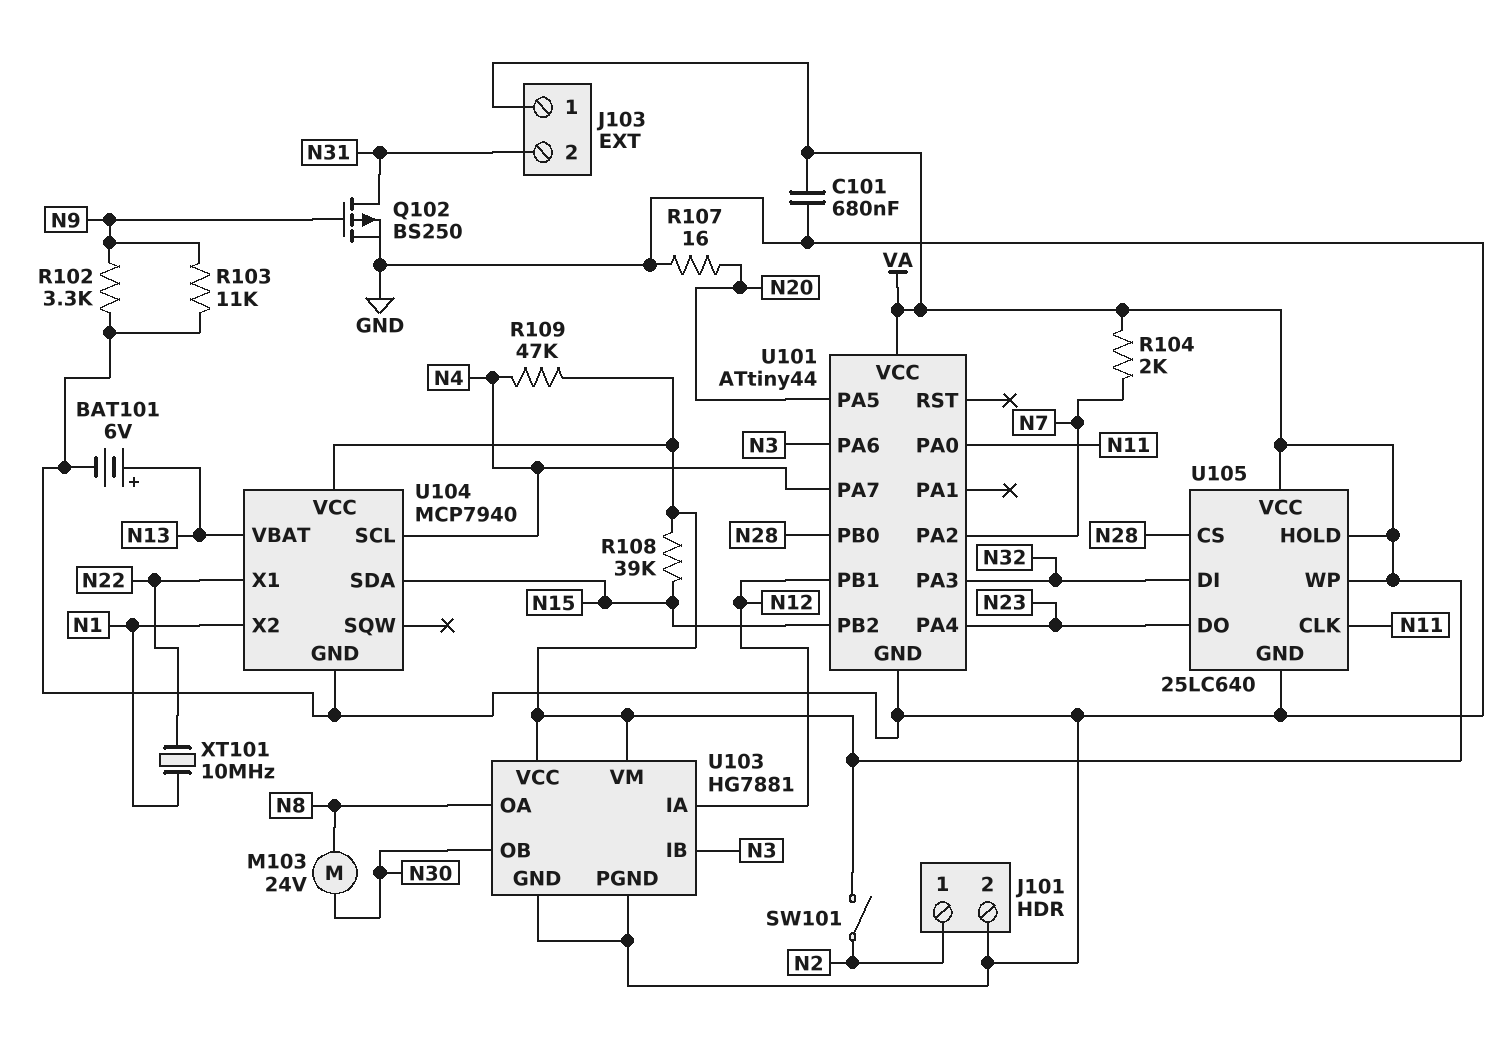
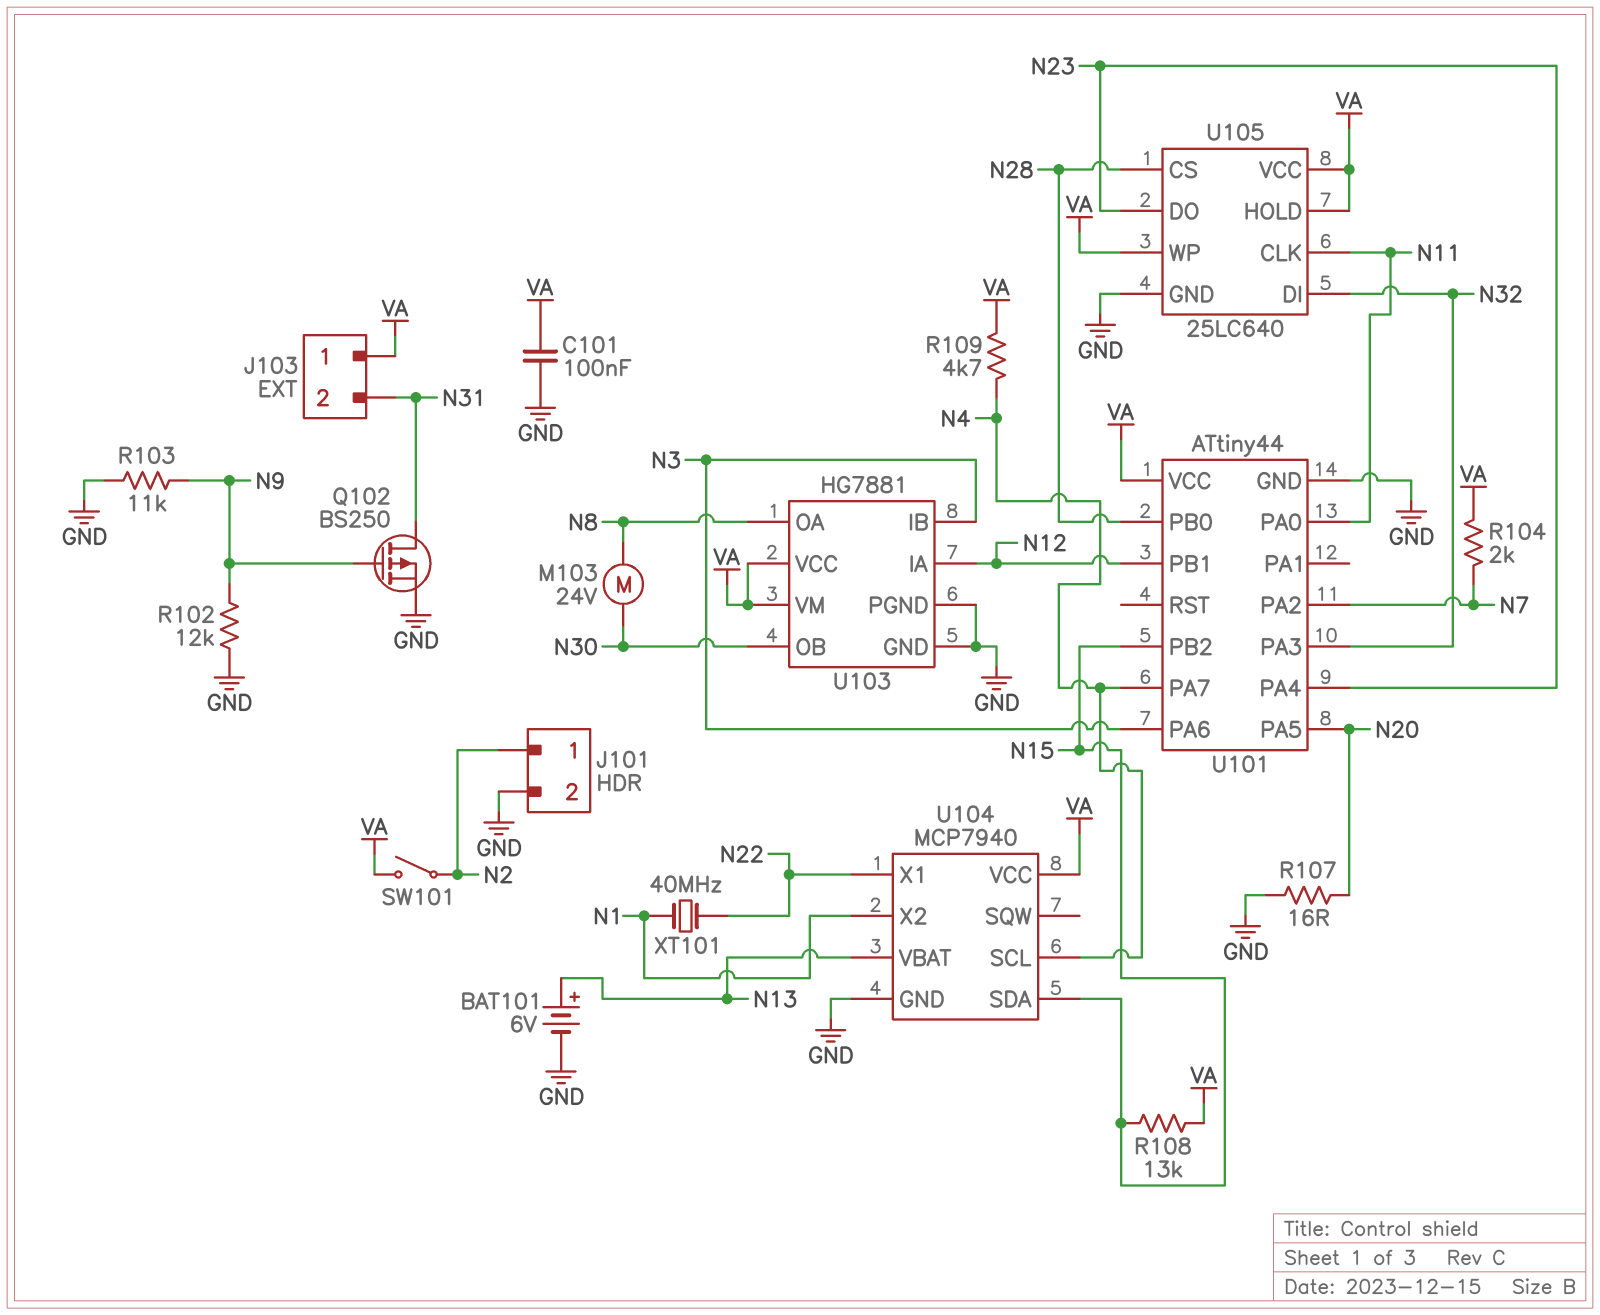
C101: 680nF (GND, VA) -> 100nF (GND, VA)
R102: 3.3k (GND, N9) -> 12k (GND, N9)
R108: 39k (N15, VA) -> 13k (N15, VA)
R109: 47k (N4, VA) -> 4.7k (N4, VA)
XT101: 10MHz (N1, N22) -> 40MHz (N1, N22)

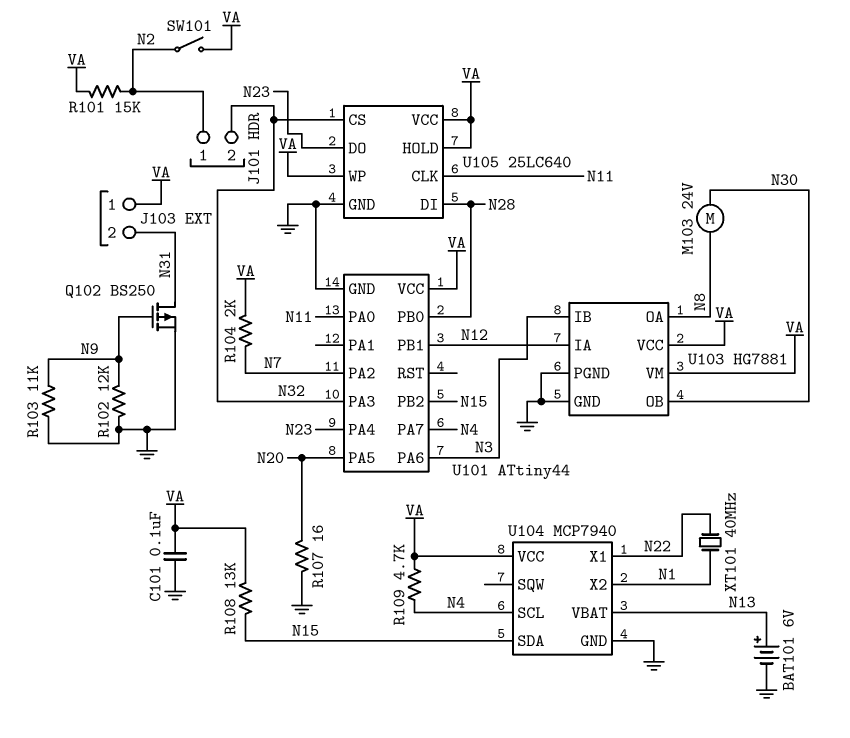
J101 pin 2: GND -> N32
R101: none -> 15k (N2, VA)
U105 pin CS: N28 -> N32
U105 pin DI: N32 -> N28

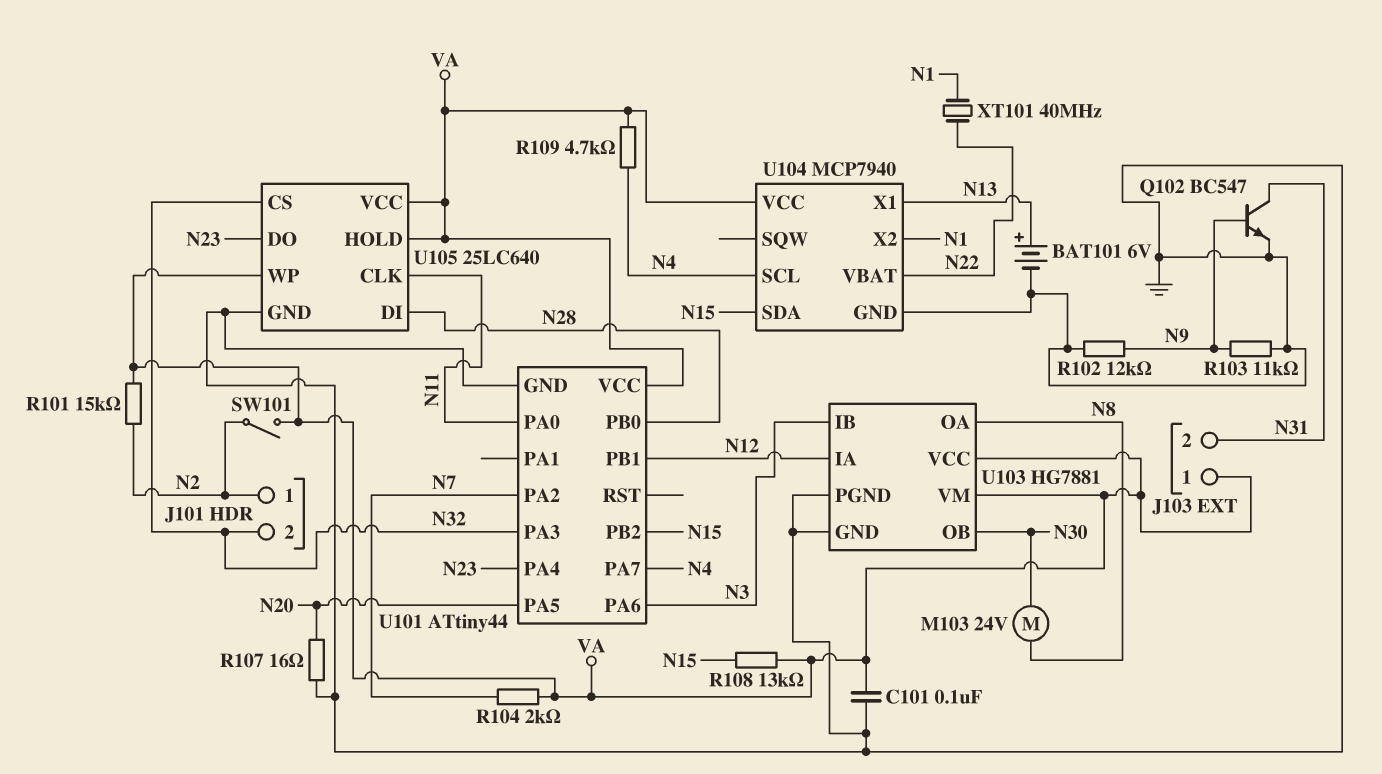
Q102: PMOS BS250 (G N9, D N31, S GND) -> NPN BC547 (B N9, C N31, E GND)
U104 pin VBAT: N13 -> N22
U104 pin X1: N22 -> N13

